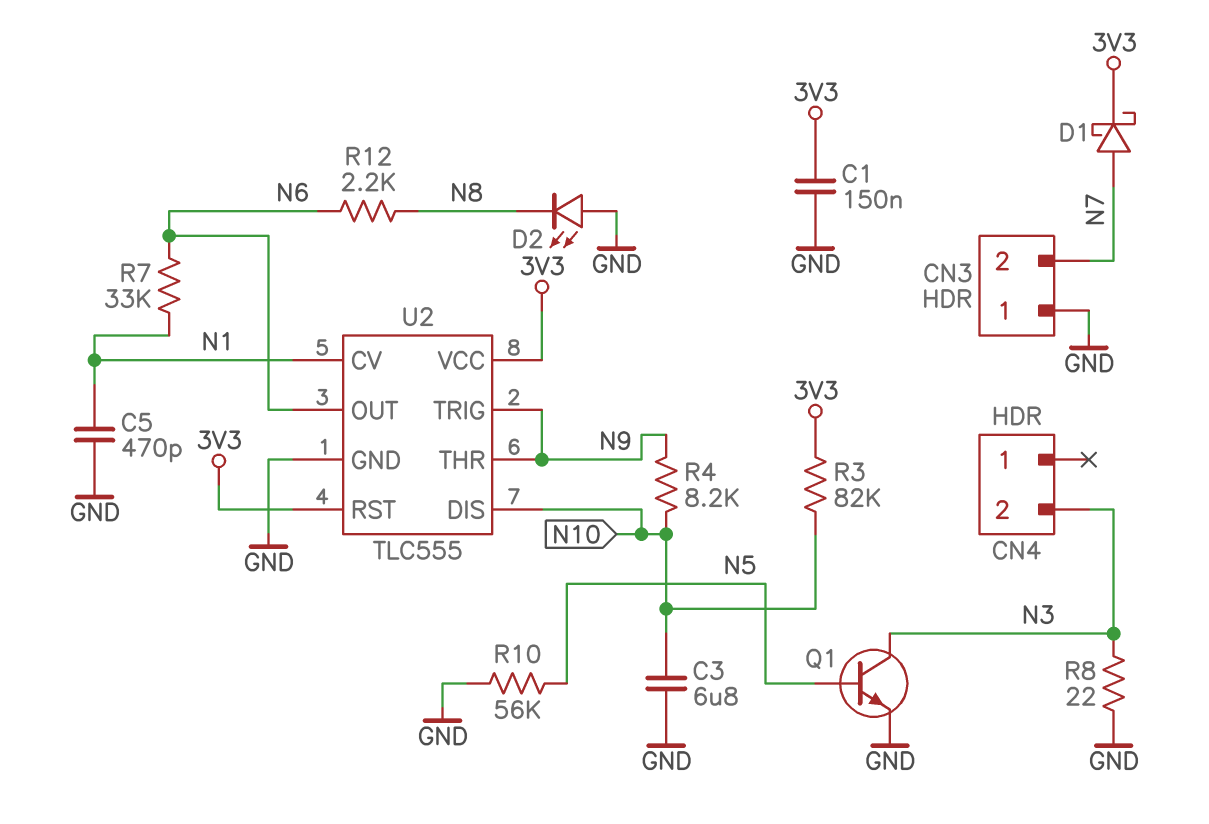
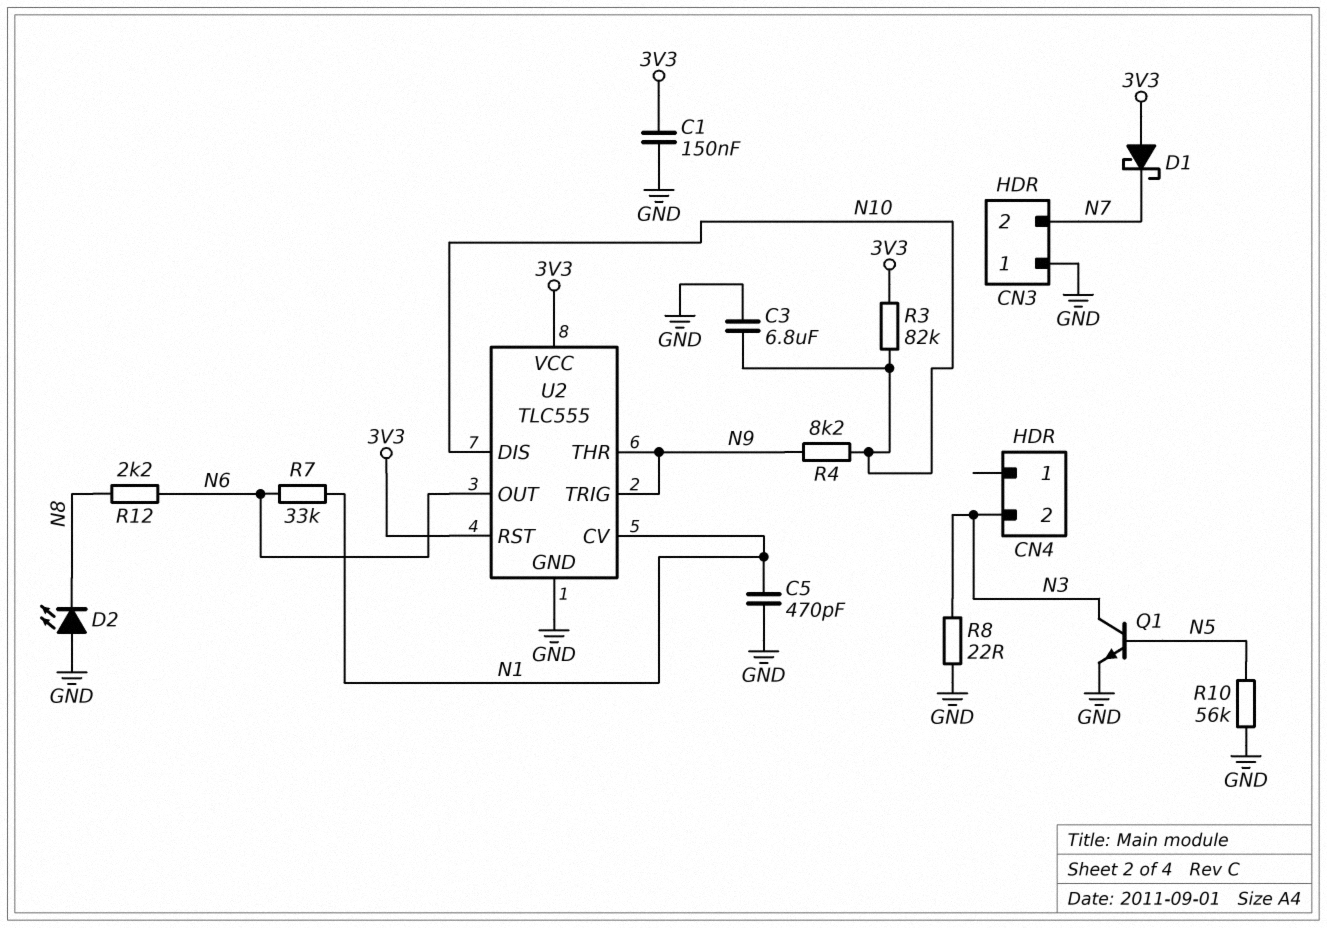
D1: schottky (A N7, K 3V3) -> schottky (A 3V3, K N7)

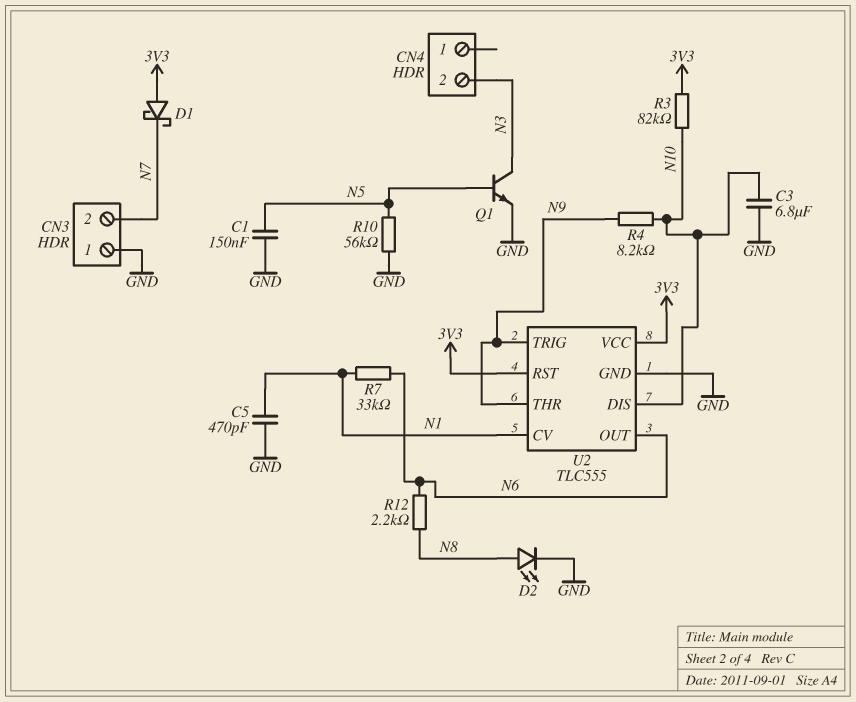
C1: 150nF (3V3, GND) -> 150nF (GND, N5)
D2: LED (A GND, K N8) -> LED (A N8, K GND)
R8: 22 (GND, N3) -> none

